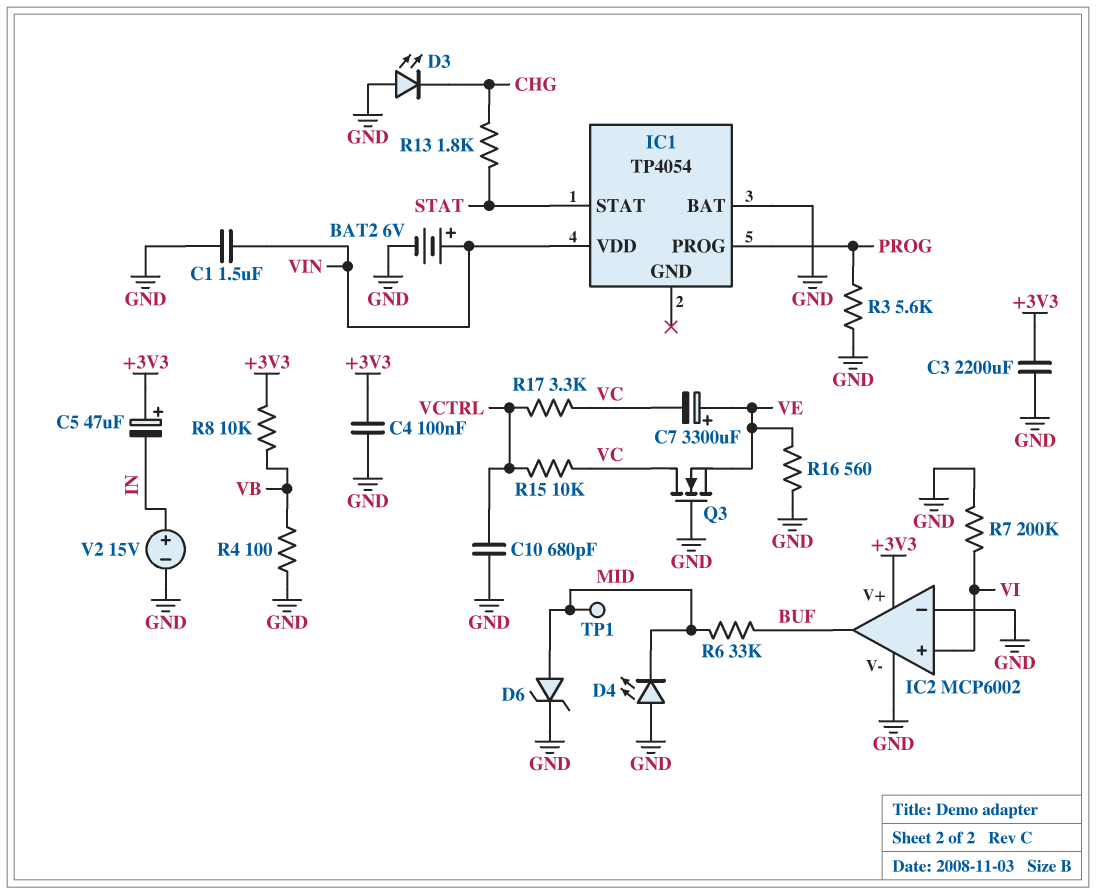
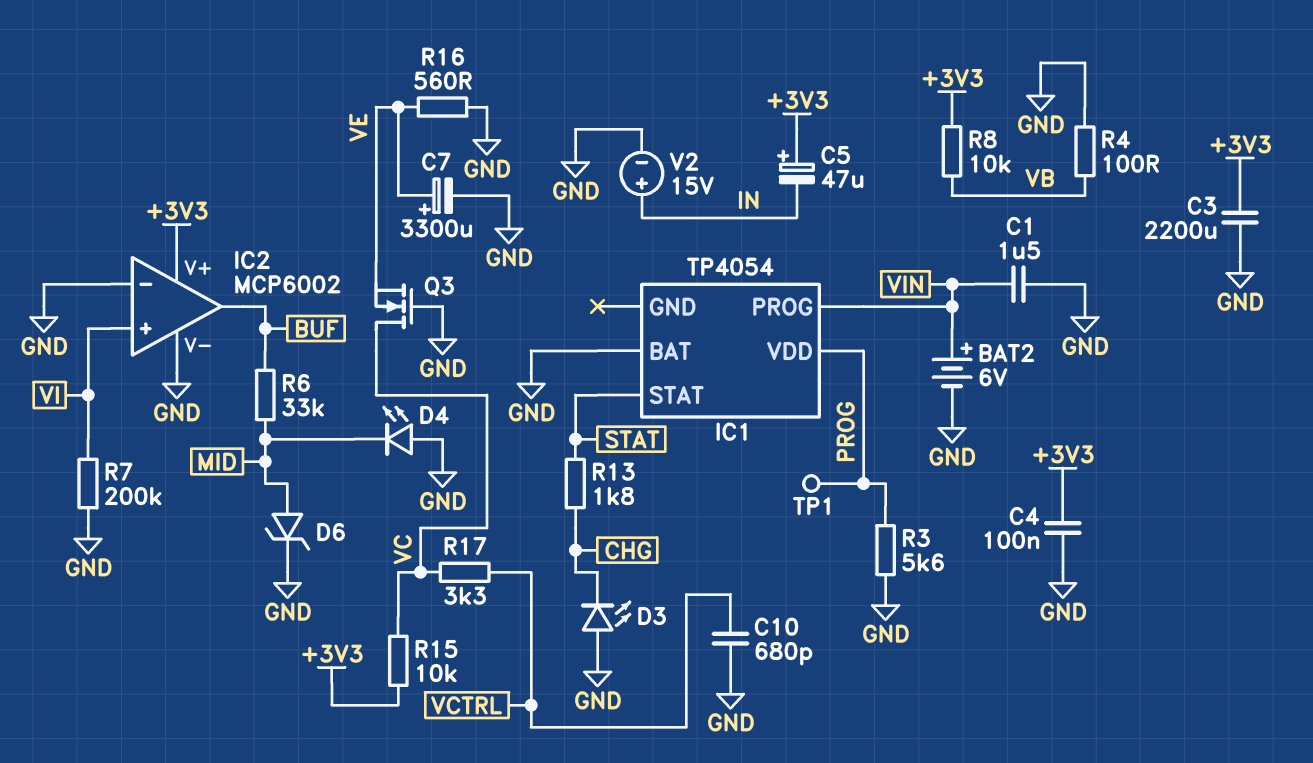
C7: 3300uF (plus VE, minus VC) -> 3300uF (plus VE, minus GND)
IC1 pin PROG: PROG -> VIN
IC1 pin VDD: VIN -> PROG
R15: 10k (VC, VCTRL) -> 10k (+3V3, VC)
TP1: test point (MID) -> test point (PROG)

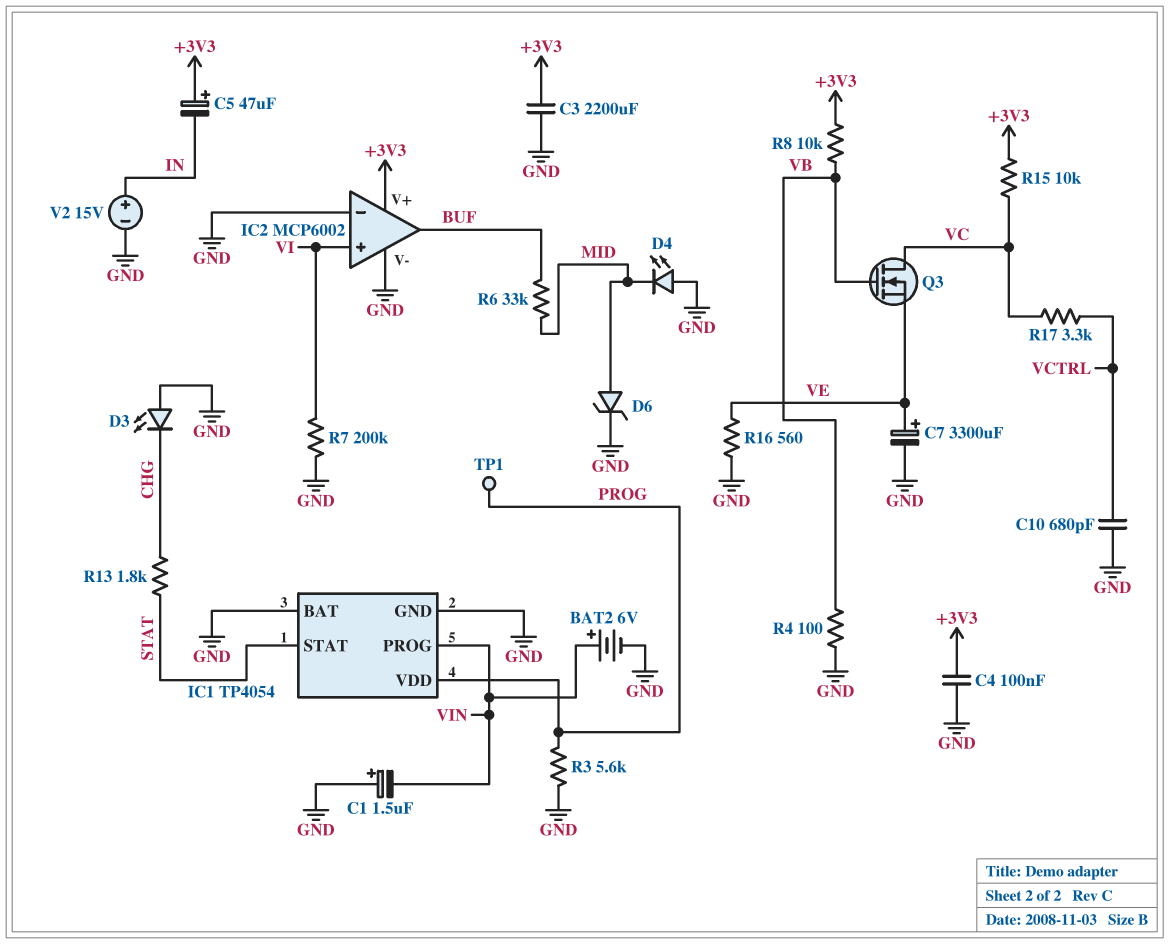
C1: 1.5uF (GND, VIN) -> 1.5uF (plus GND, minus VIN)
IC1 pin GND: none -> GND
Q3: NMOS (G GND, D VC, S VE) -> NMOS (G VB, D VC, S VE)

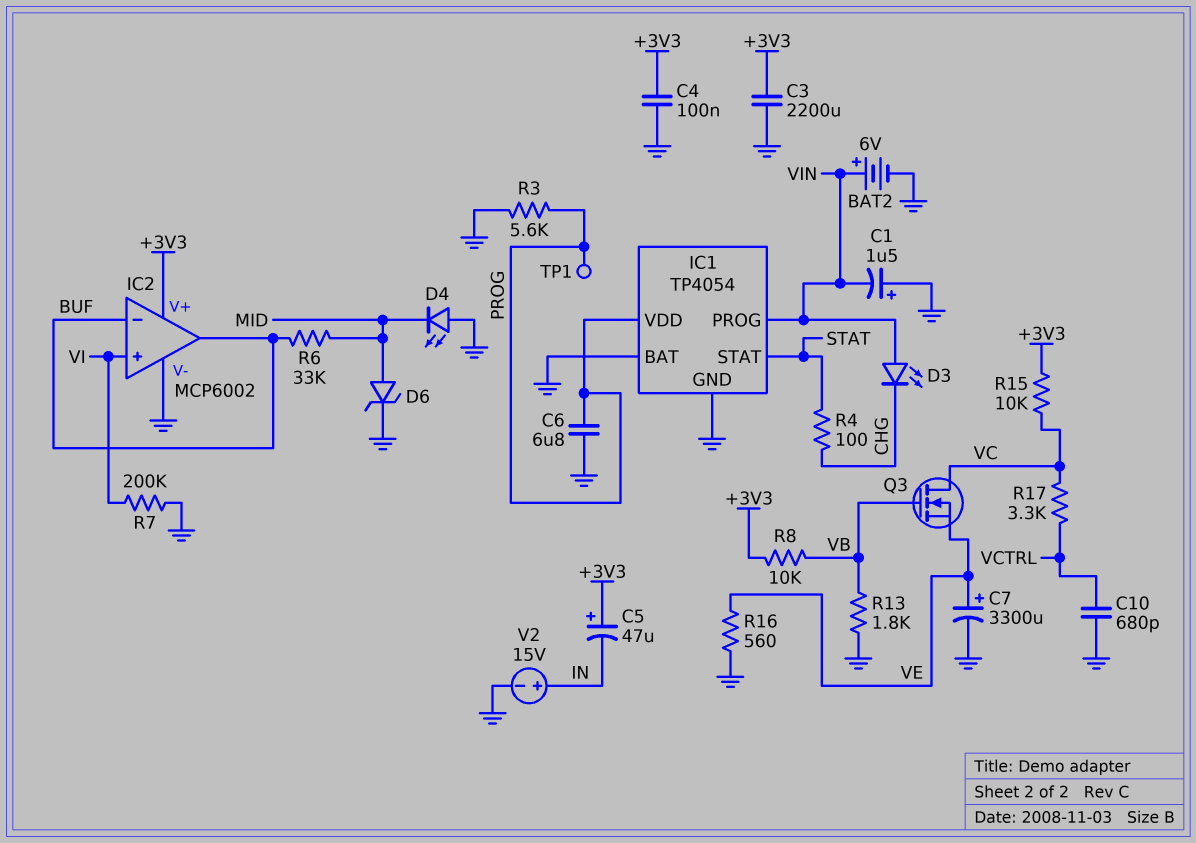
C6: none -> 6.8uF (GND, PROG)
D3: LED (A GND, K CHG) -> LED (A VIN, K CHG)
IC2 pin in-: GND -> BUF
R4: 100 (GND, VB) -> 100 (CHG, STAT)
R13: 1.8k (CHG, STAT) -> 1.8k (GND, VB)

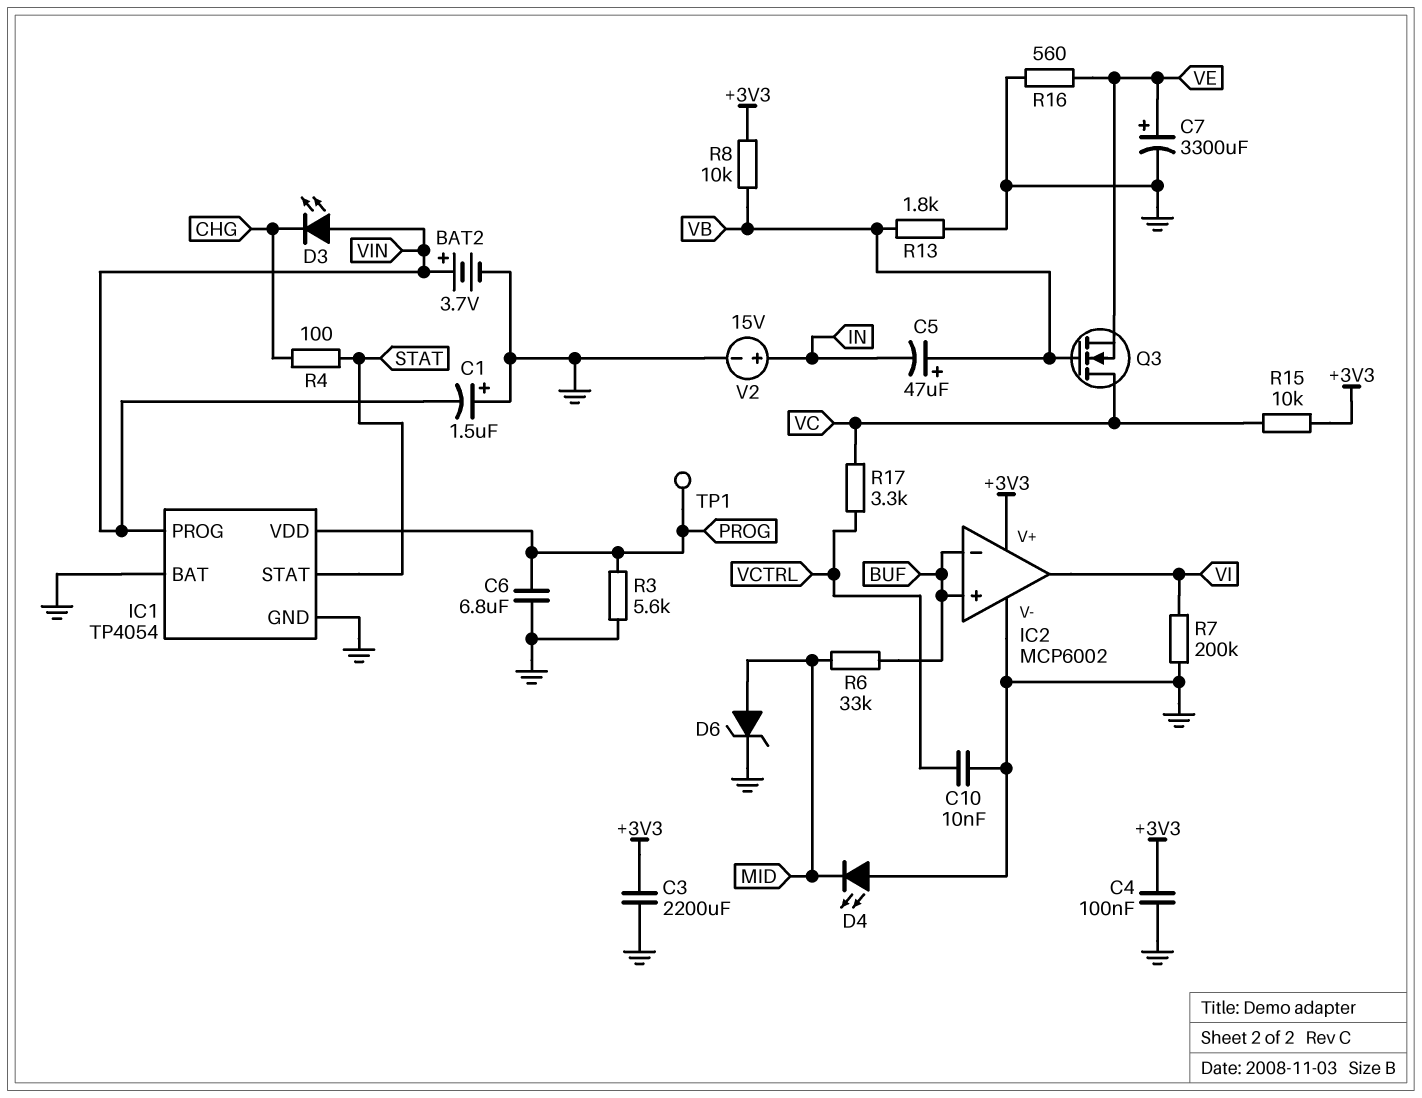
BAT2: 6V (plus VIN, minus GND) -> 3.7V (plus VIN, minus GND)
C5: 47uF (plus +3V3, minus IN) -> 47uF (plus VB, minus IN)
C10: 680pF (GND, VCTRL) -> 10nF (GND, VCTRL)
IC2 pin in+: VI -> BUF
IC2 pin out: BUF -> VI

